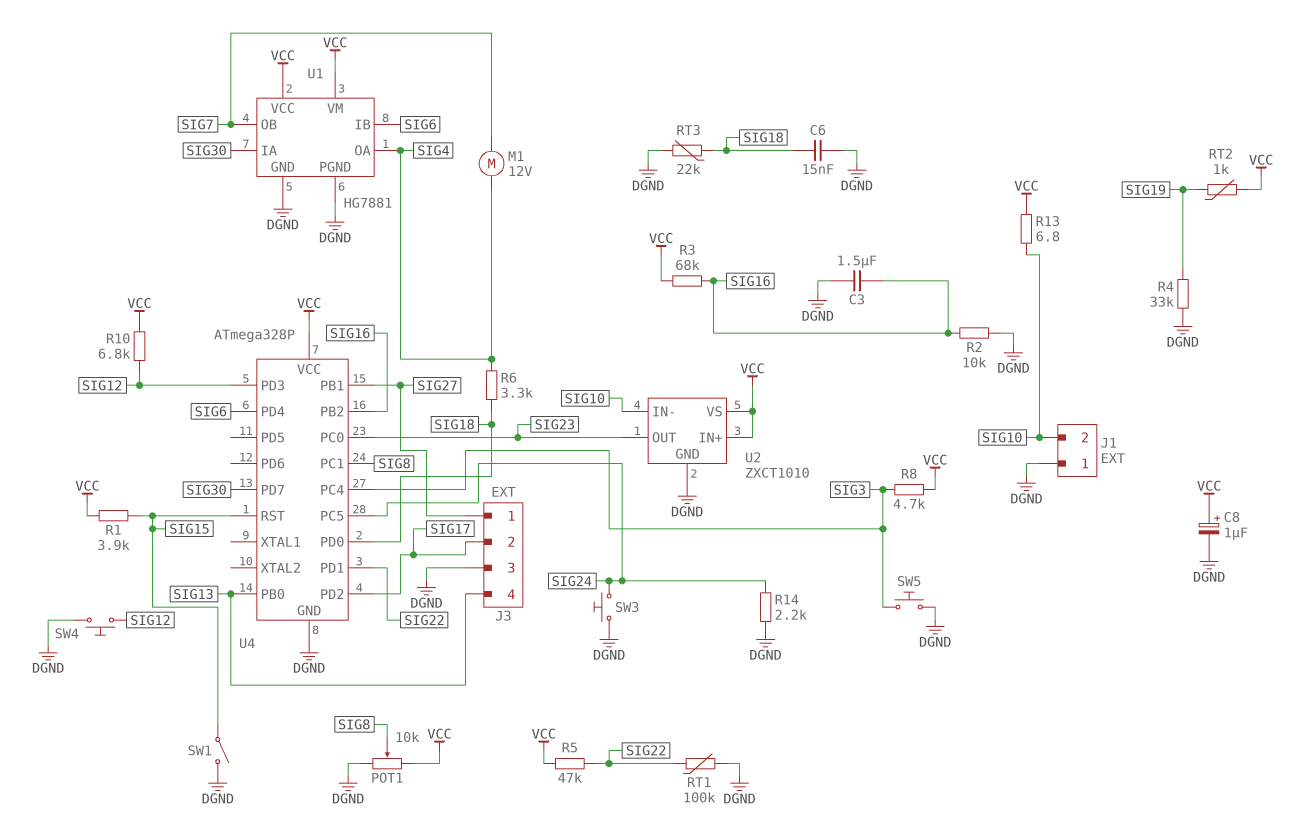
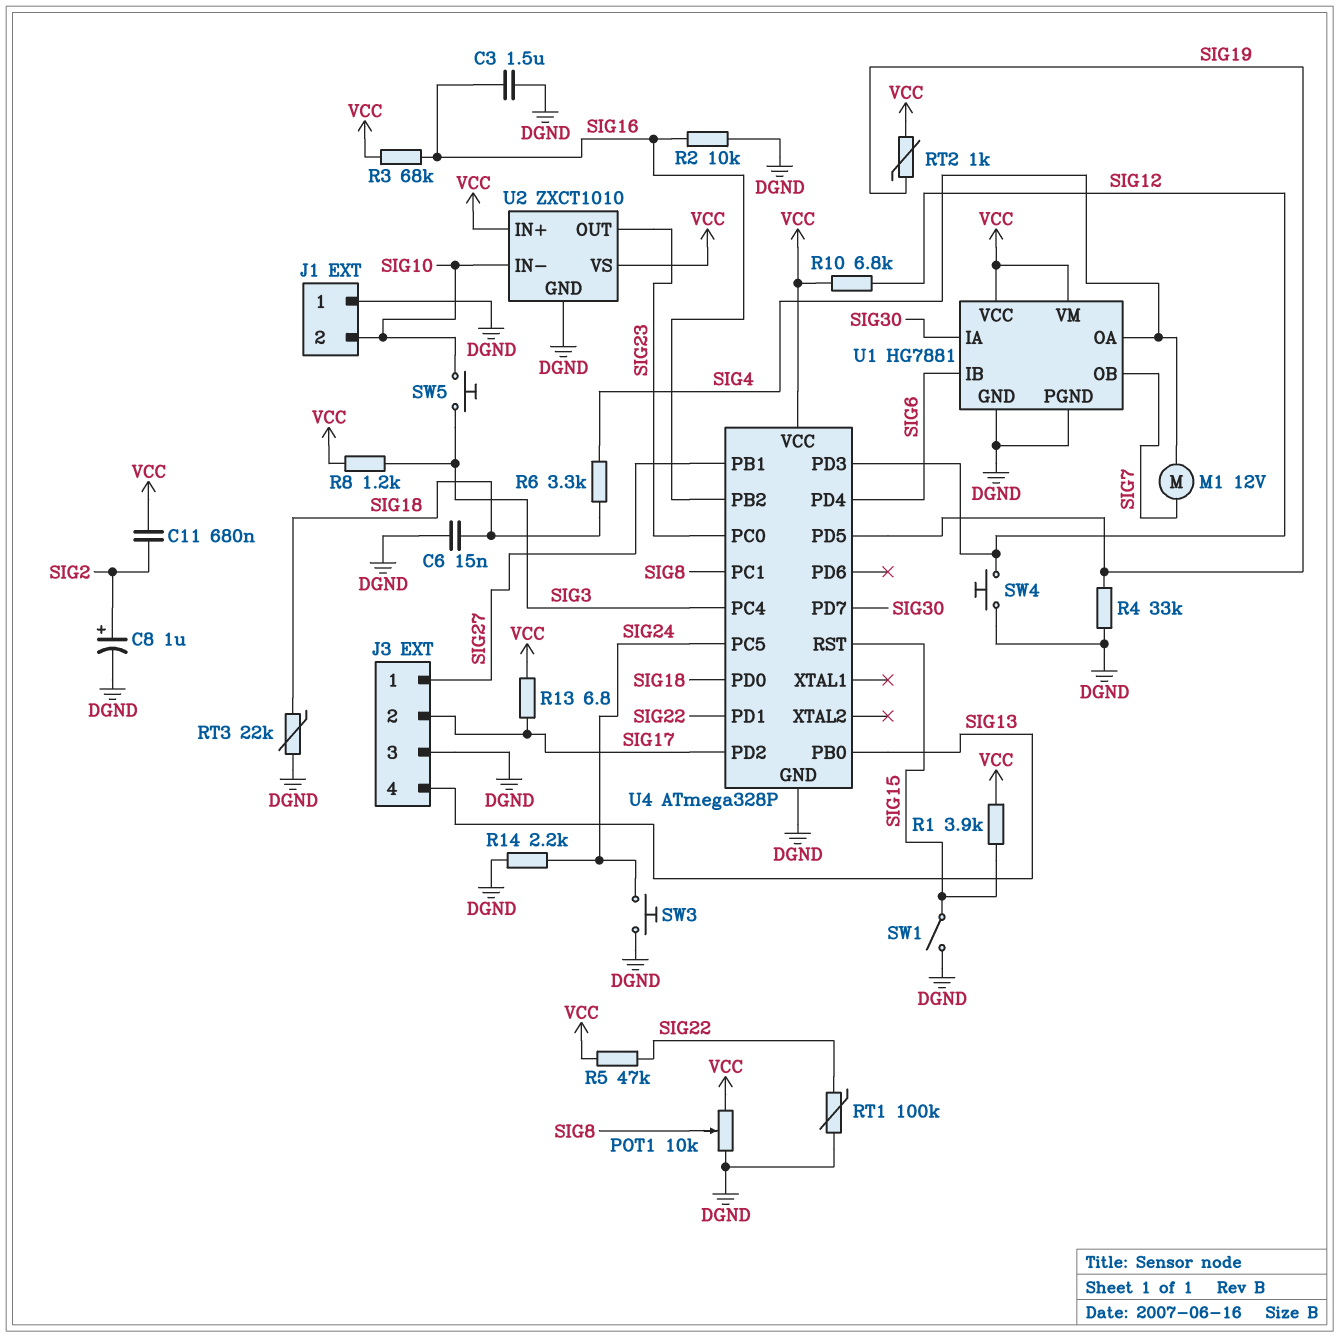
C8: 1uF (plus VCC, minus DGND) -> 1uF (plus SIG2, minus DGND)
C11: none -> 680nF (SIG2, VCC)
R8: 4.7k (SIG3, VCC) -> 1.2k (SIG3, VCC)
R13: 6.8 (SIG10, VCC) -> 6.8 (SIG17, VCC)
SW5: button (DGND, SIG3) -> button (SIG3, SIG10)
U4 pin PD5: none -> SIG19

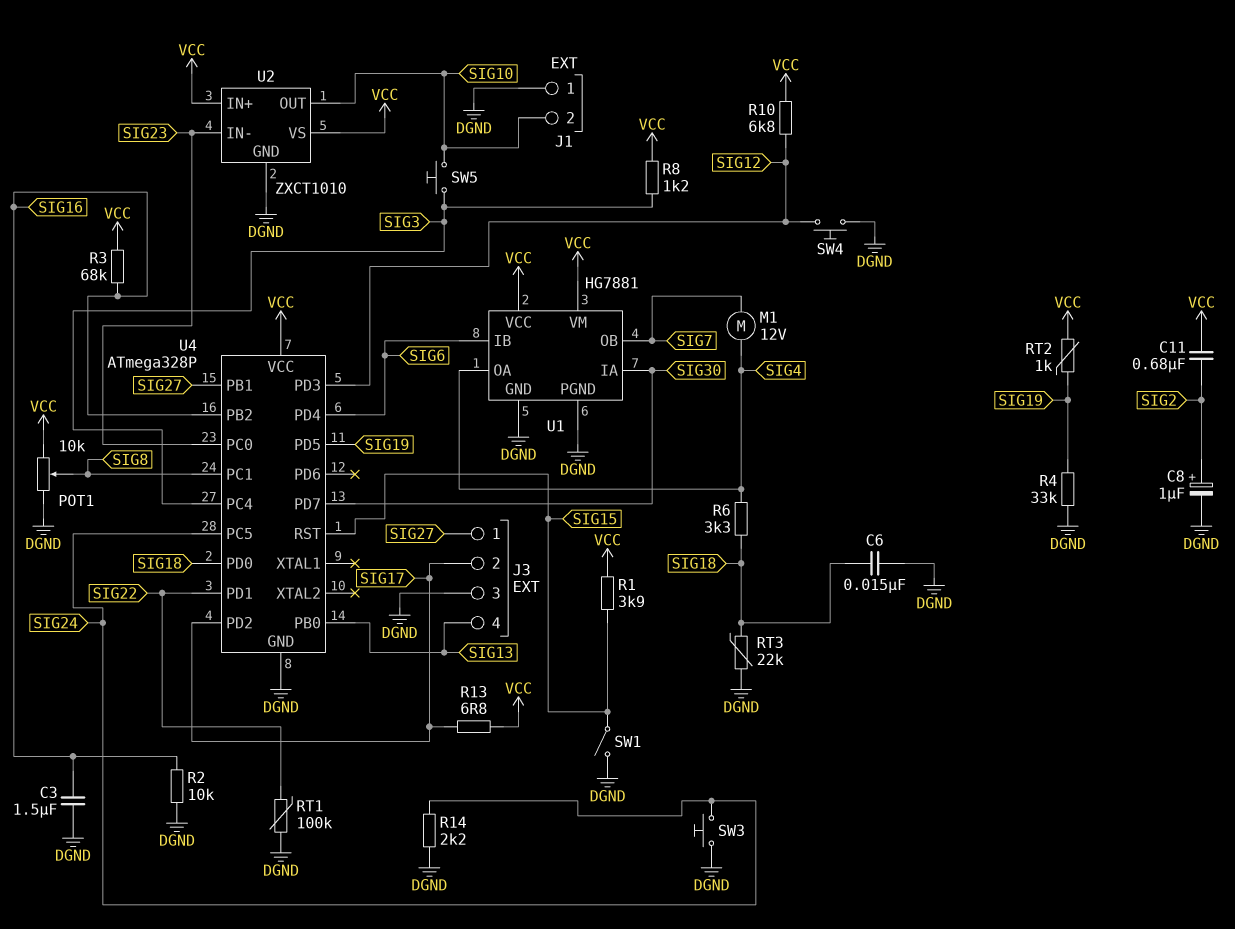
R5: 47k (SIG22, VCC) -> none
U2 pin IN-: SIG10 -> SIG23
U2 pin OUT: SIG23 -> SIG10

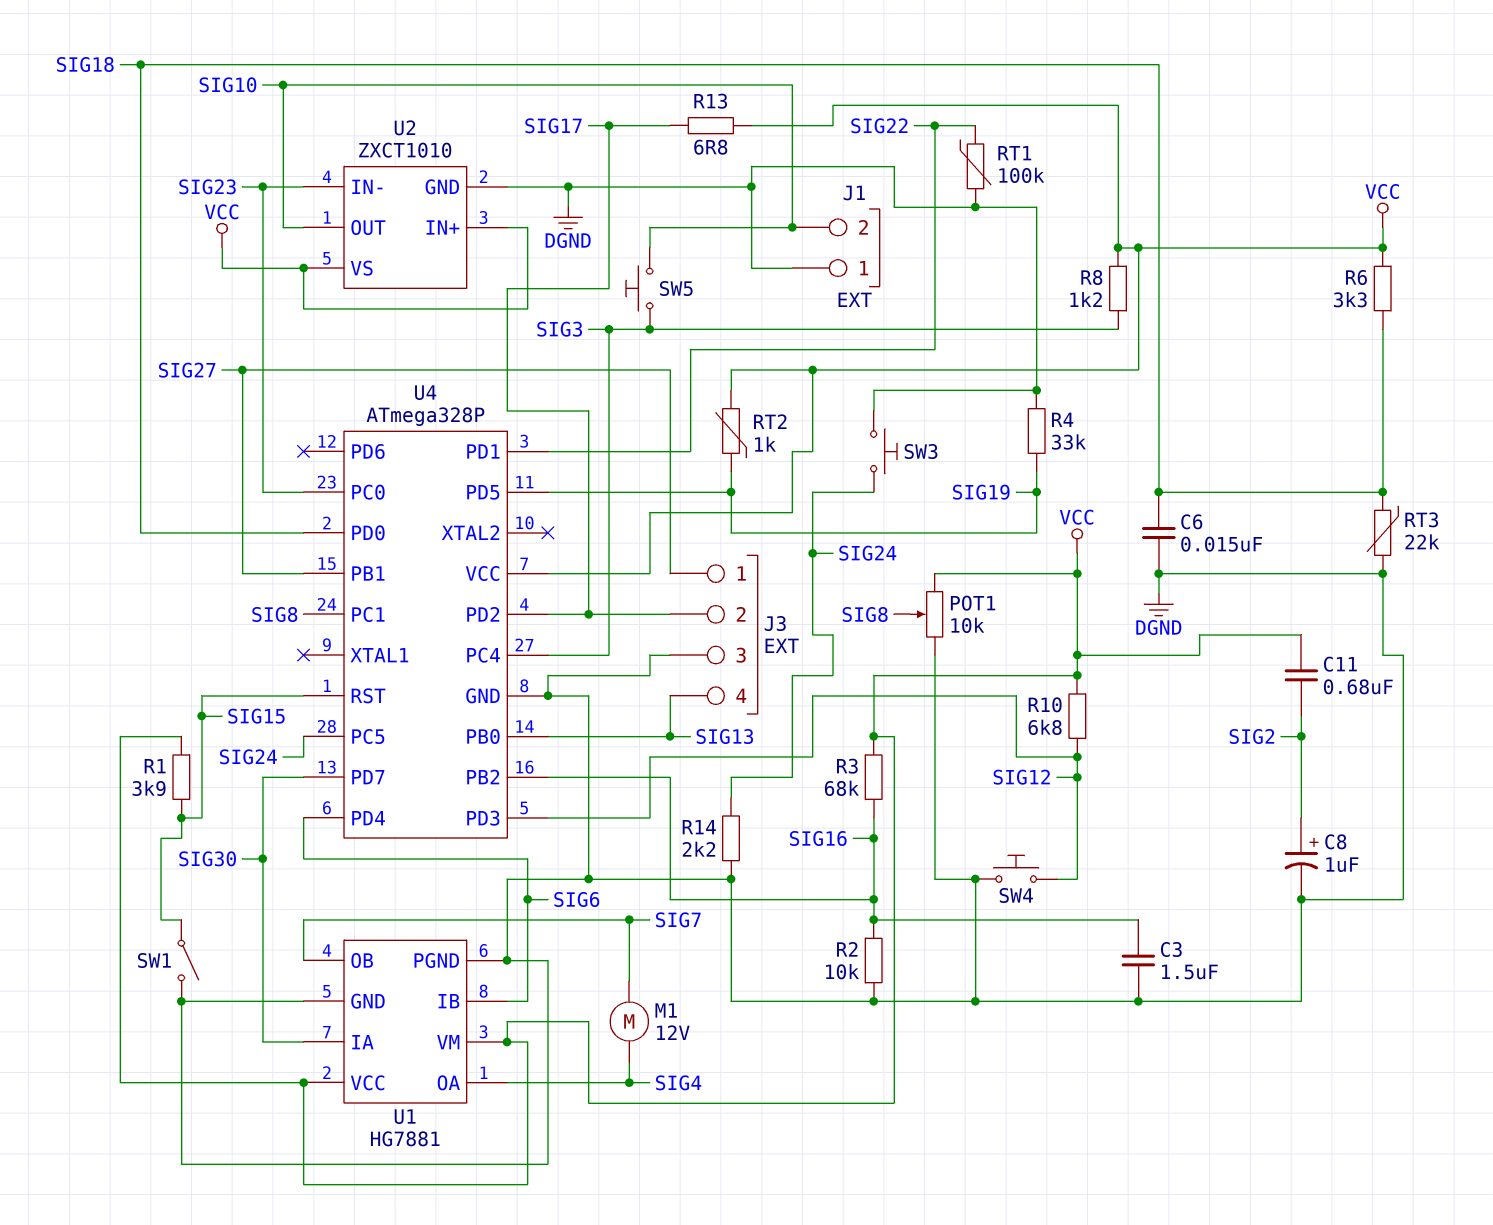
R6: 3.3k (SIG4, SIG18) -> 3.3k (SIG18, VCC)

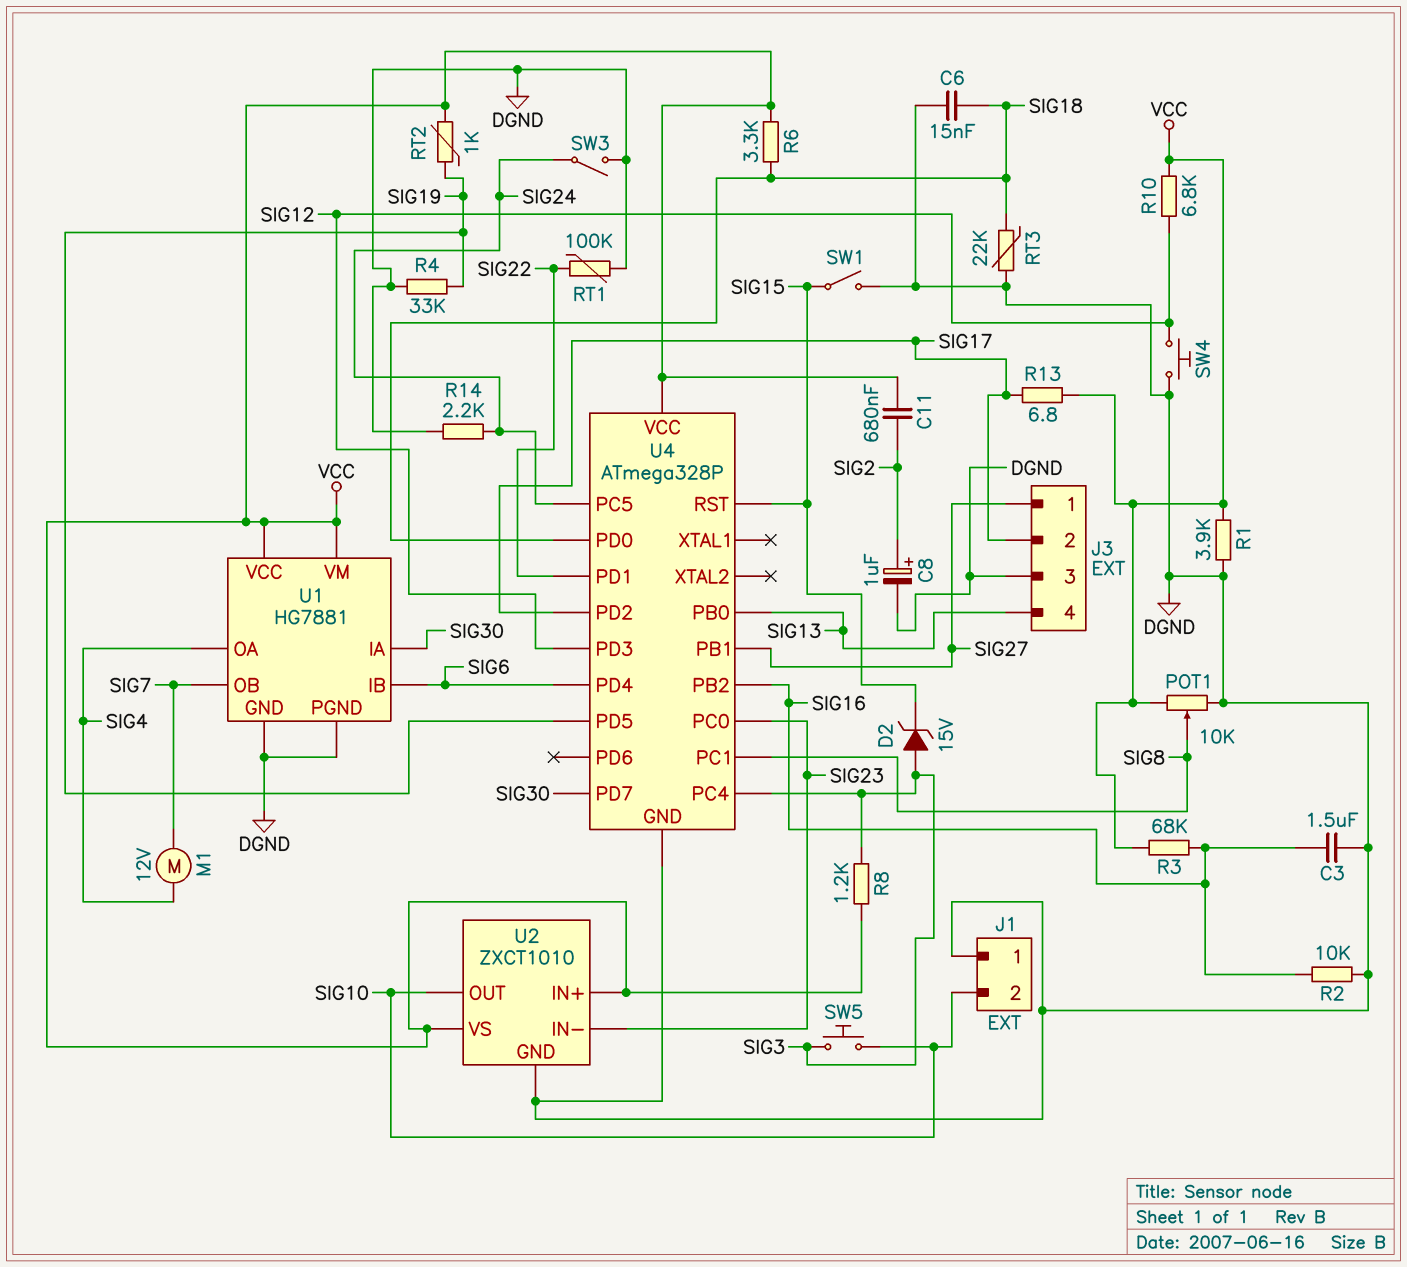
D2: none -> zener 15V (A SIG3, K SIG15)
R1: 3.9k (SIG15, VCC) -> 3.9k (DGND, VCC)
SW3: button (DGND, SIG24) -> switch (DGND, SIG24)

